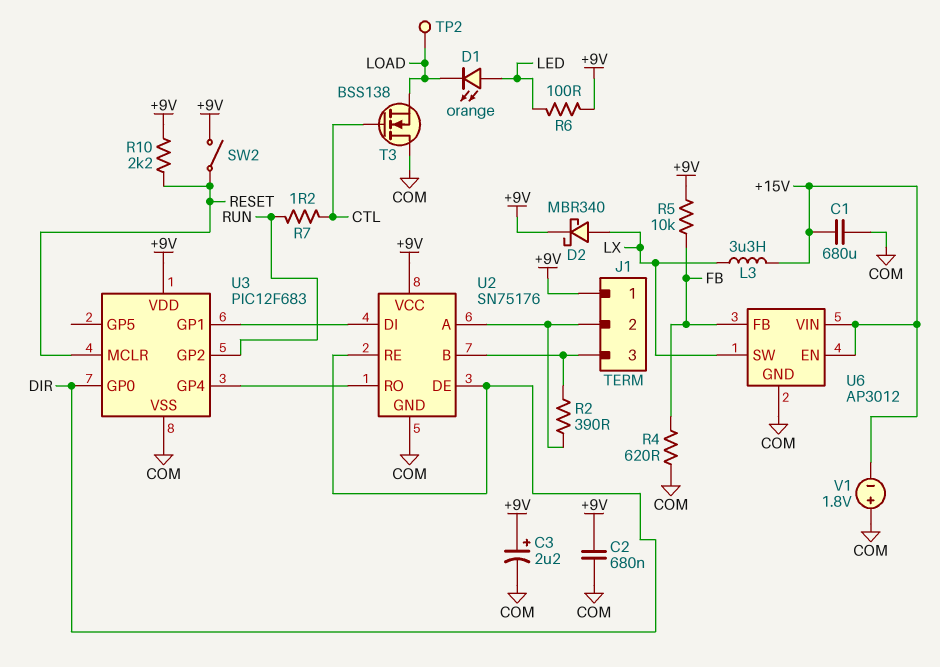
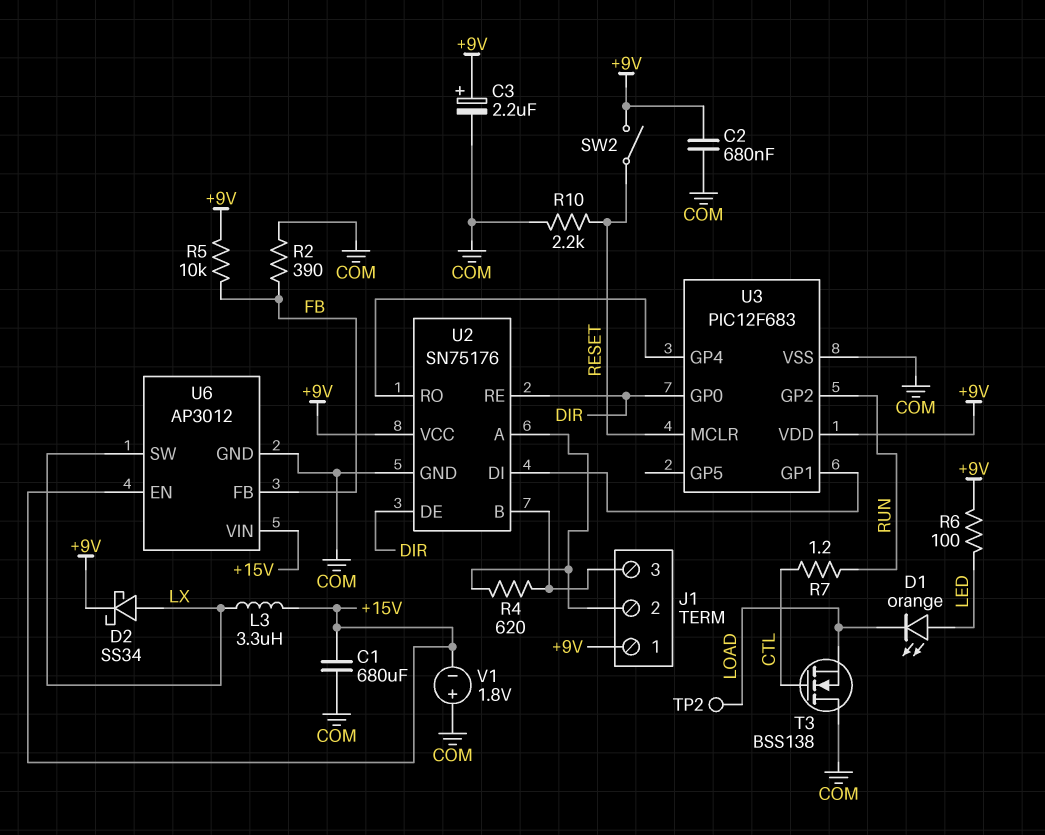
D2: schottky MBR340 (A LX, K +9V) -> schottky SS34 (A LX, K +9V)
R2: 390 (J1/2, J1/3) -> 390 (COM, FB)
R4: 620 (COM, FB) -> 620 (J1/2, J1/3)
R10: 2.2k (+9V, RESET) -> 2.2k (COM, RESET)

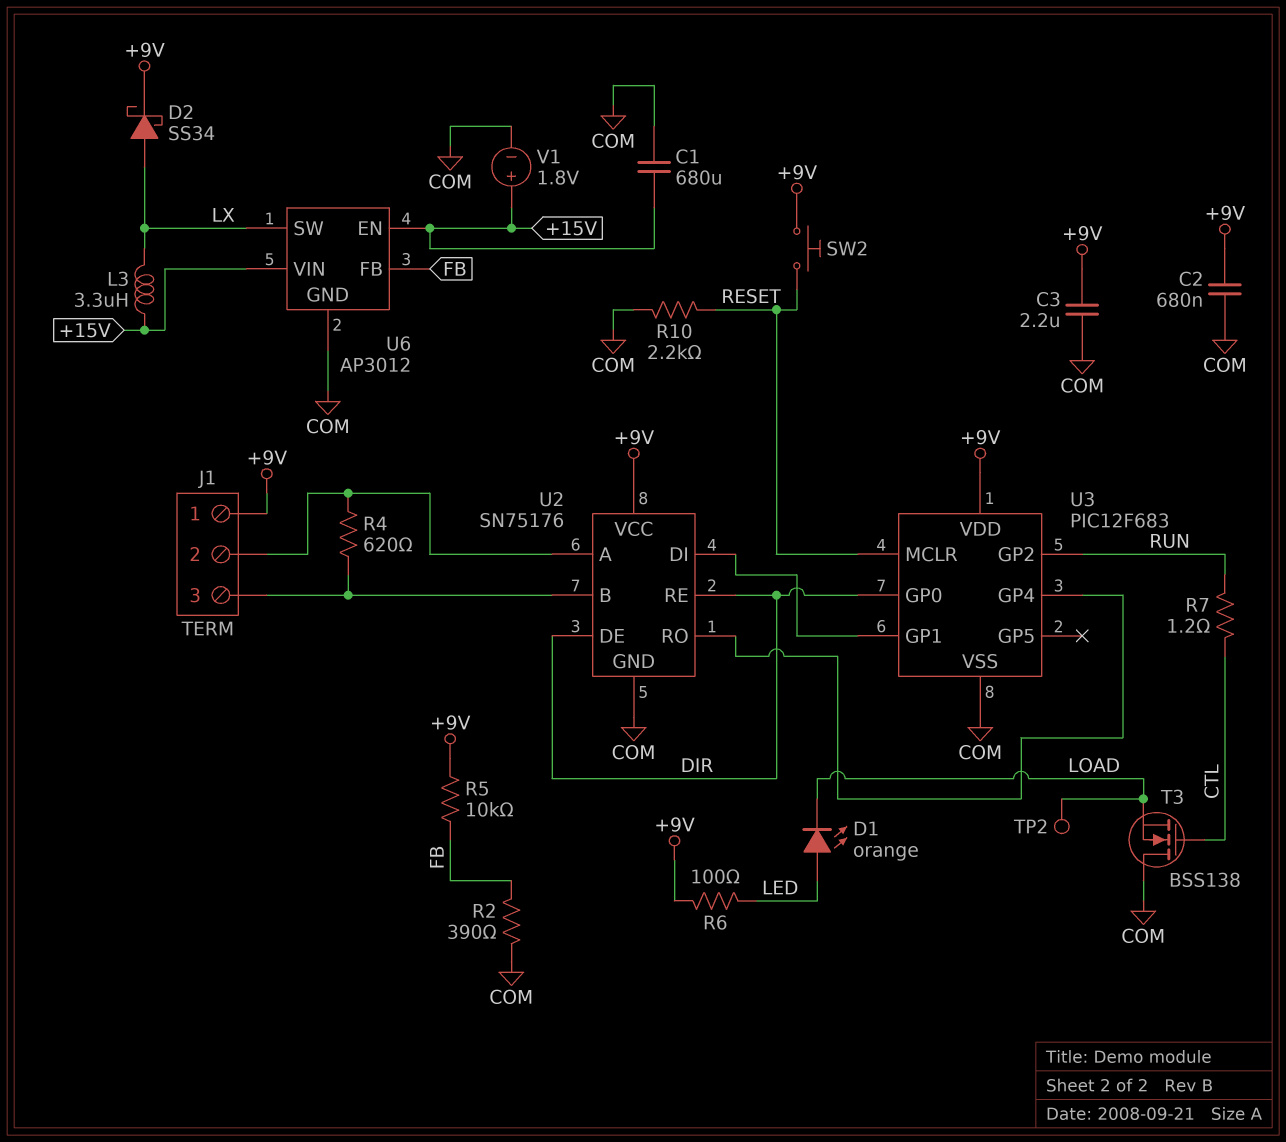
C3: 2.2uF (plus +9V, minus COM) -> 2.2uF (+9V, COM)
SW2: switch (+9V, RESET) -> button (+9V, RESET)
V1: 1.8V (plus COM, minus +15V) -> 1.8V (plus +15V, minus COM)

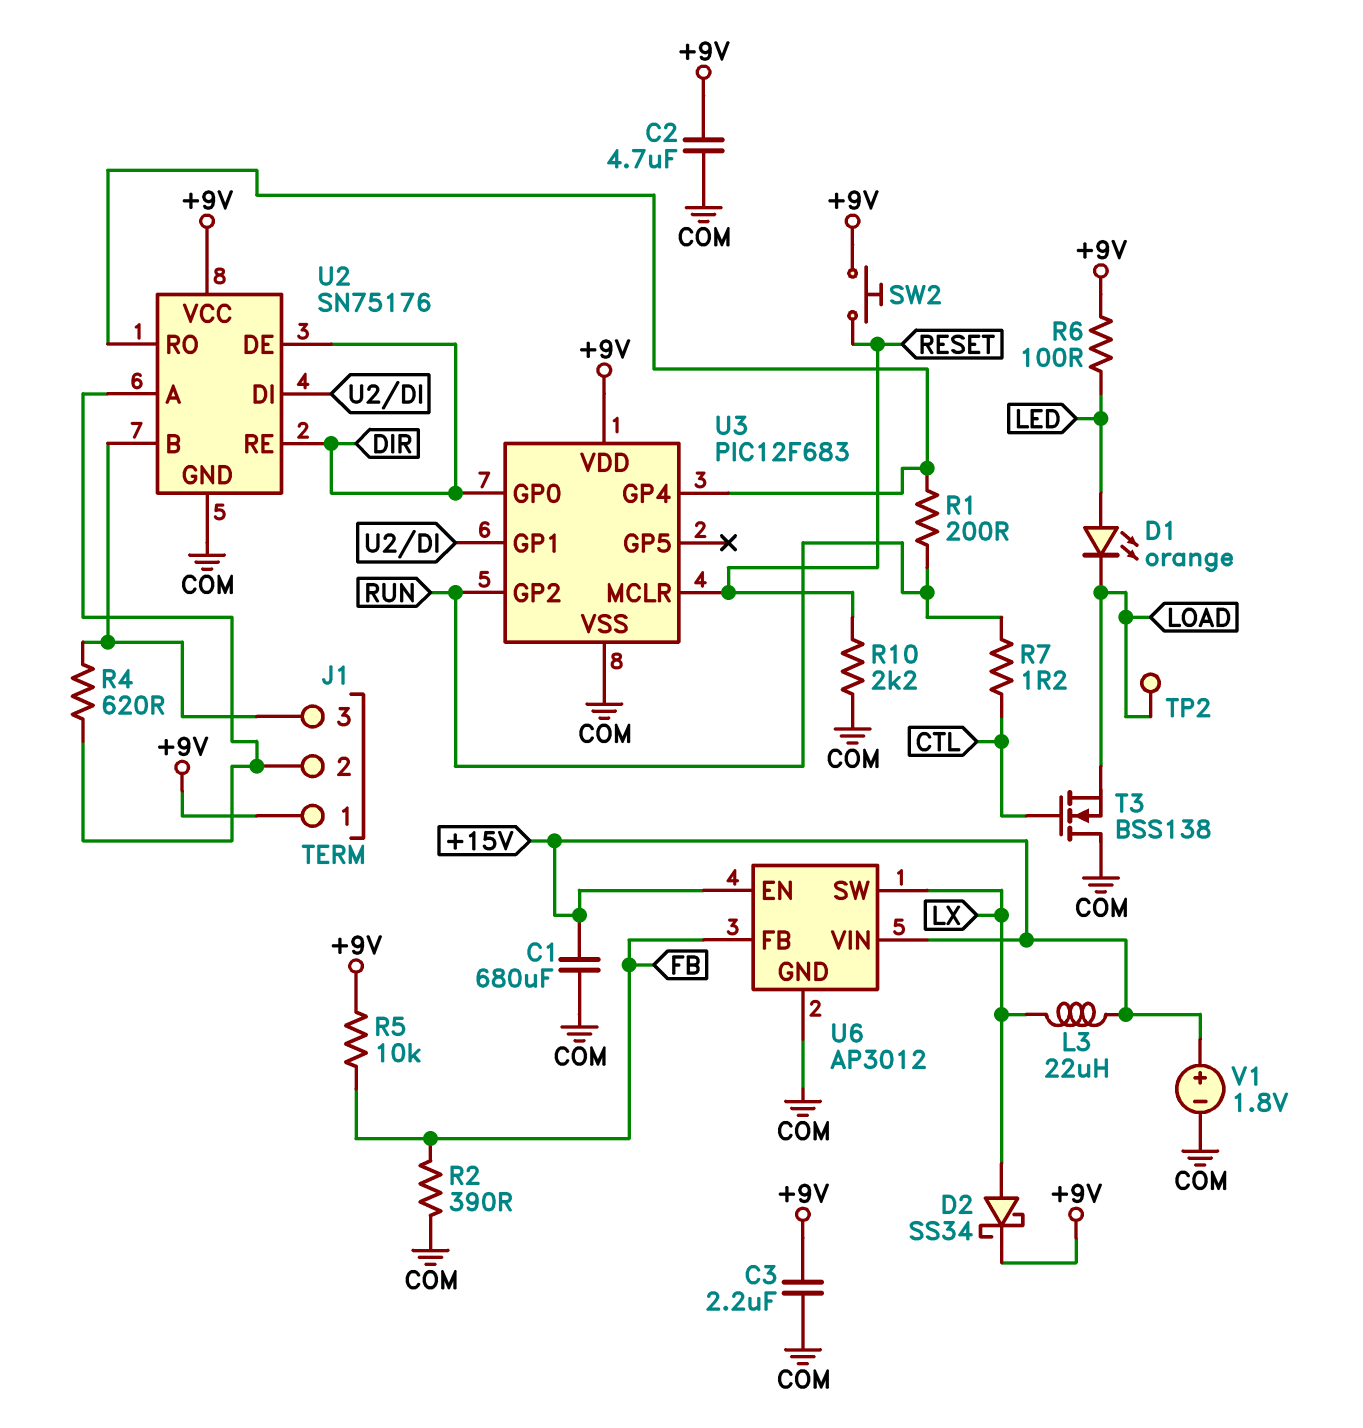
C2: 680nF (+9V, COM) -> 4.7uF (+9V, COM)
L3: 3.3uH (+15V, LX) -> 22uH (+15V, LX)
R1: none -> 200 (RUN, U2/RO)

